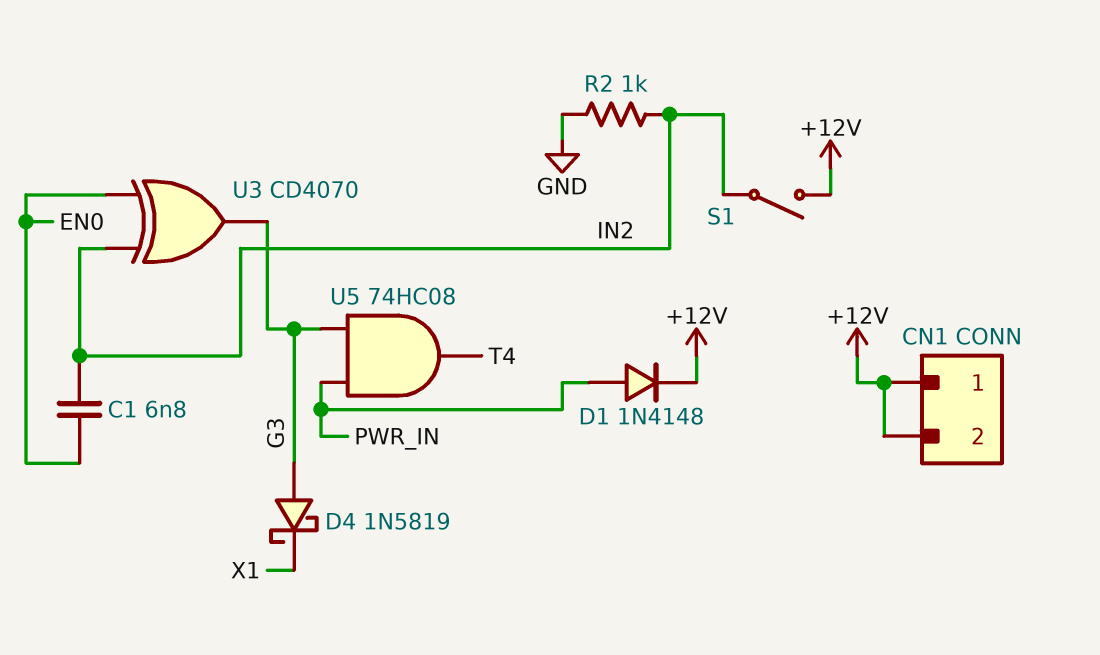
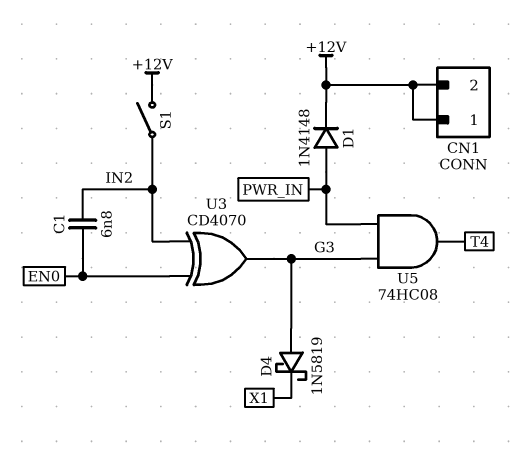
R2: 1k (GND, IN2) -> none

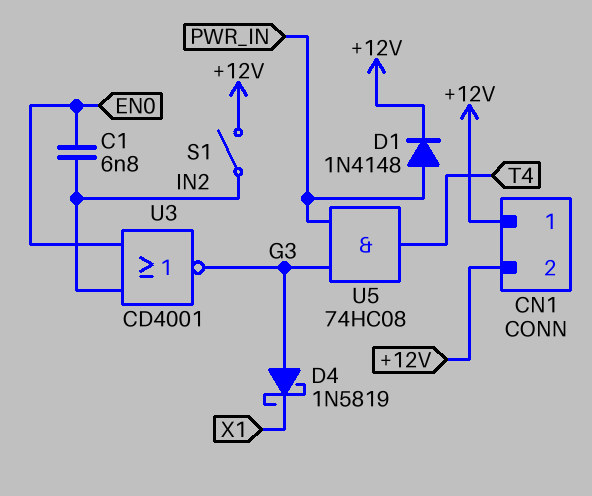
U3: XOR CD4070 (in EN0, in IN2, out G3) -> NOR CD4001 (in EN0, in IN2, out G3)

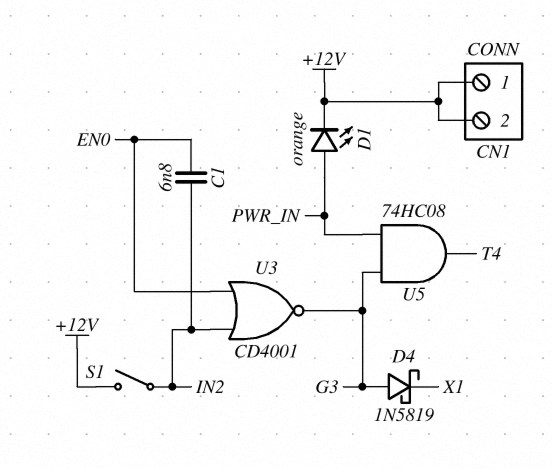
D1: diode 1N4148 (A PWR_IN, K +12V) -> LED orange (A PWR_IN, K +12V)

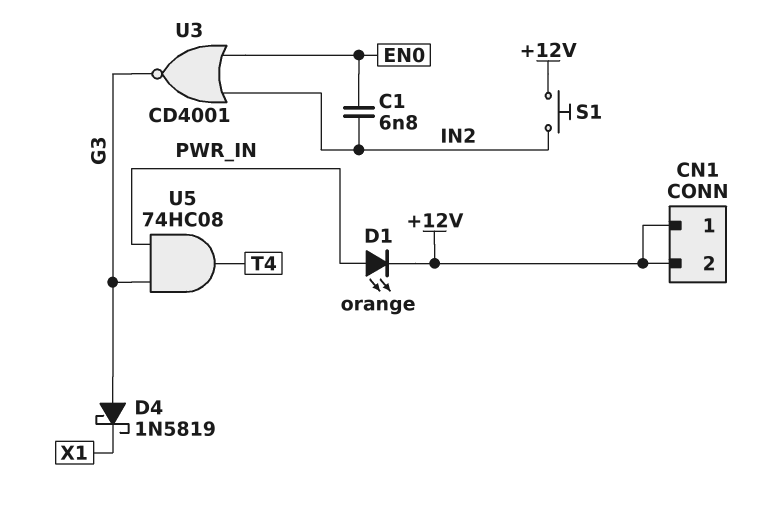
S1: switch (+12V, IN2) -> button (+12V, IN2)

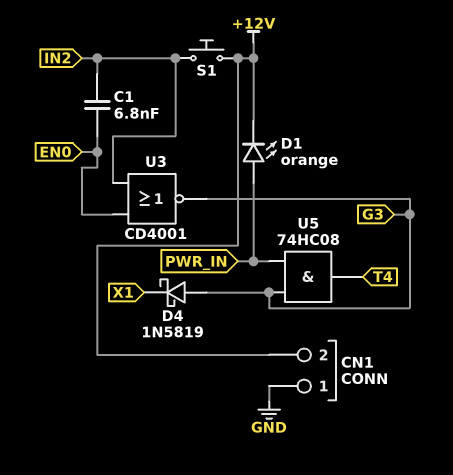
CN1 pin 1: +12V -> GND

